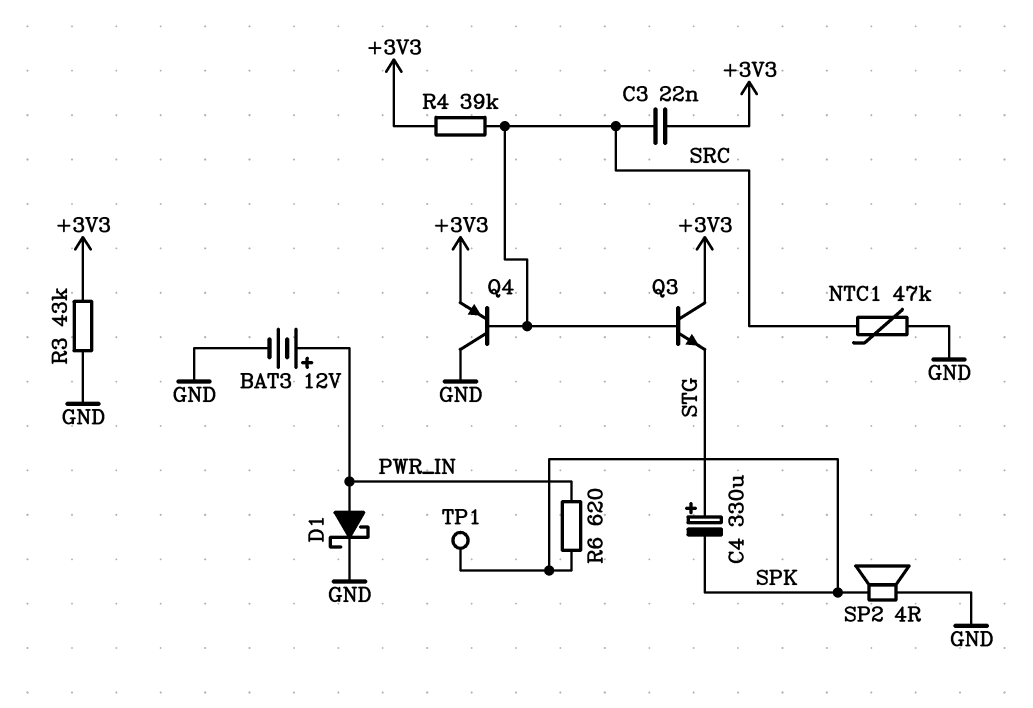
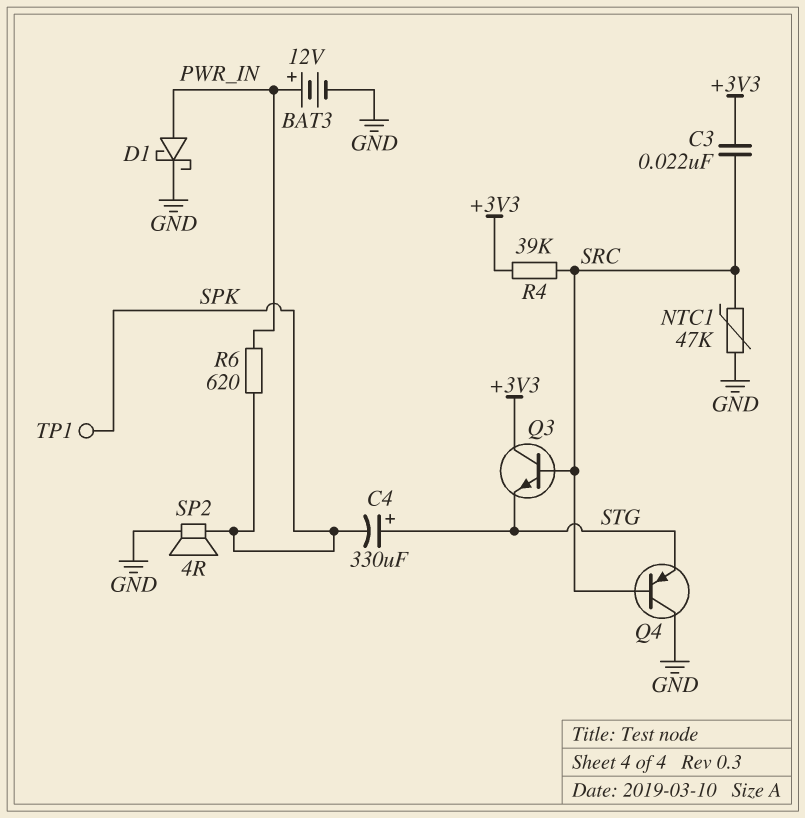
Q4: PNP (B SRC, C GND, E +3V3) -> PNP (B SRC, C GND, E STG)
R3: 43k (+3V3, GND) -> none

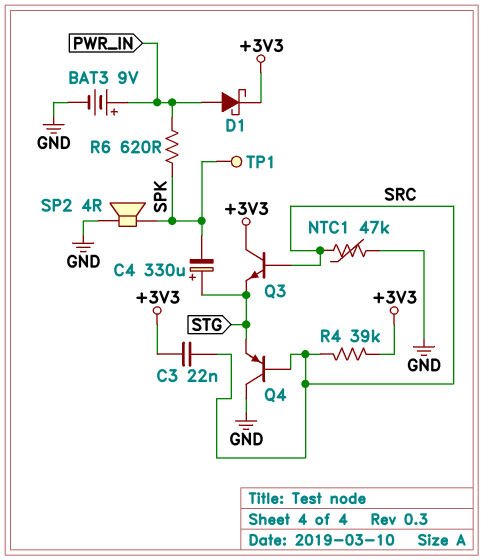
BAT3: 12V (plus PWR_IN, minus GND) -> 9V (plus PWR_IN, minus GND)
D1: schottky (A PWR_IN, K GND) -> schottky (A PWR_IN, K +3V3)

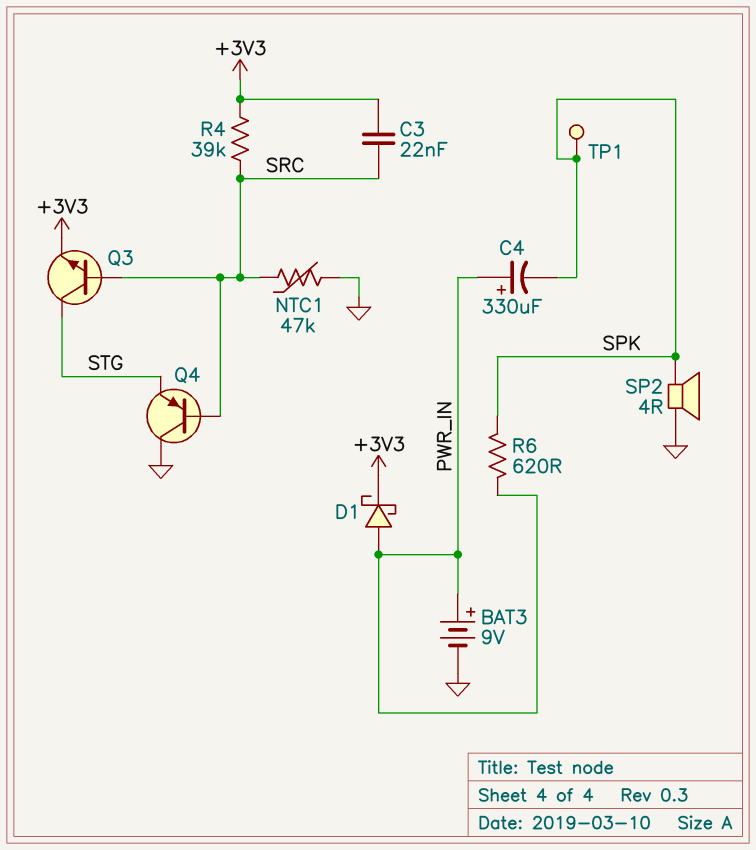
C4: 330uF (plus STG, minus SPK) -> 330uF (plus PWR_IN, minus SPK)
Q3: NPN (B SRC, C +3V3, E STG) -> NPN (B SRC, C STG, E +3V3)

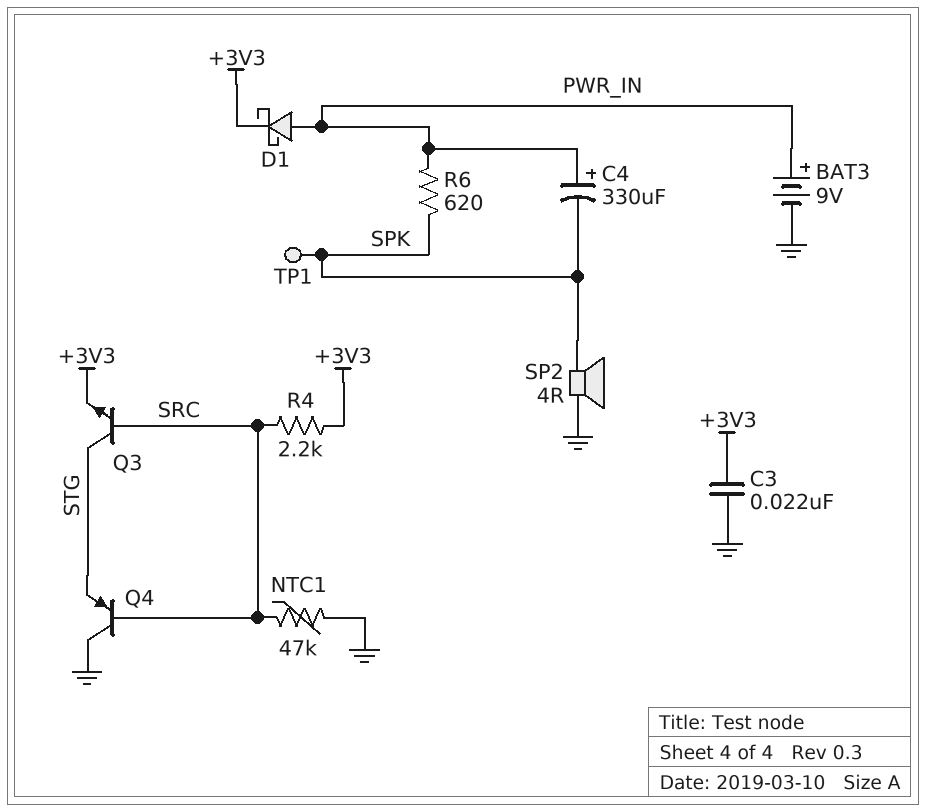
C3: 22nF (+3V3, SRC) -> 22nF (+3V3, GND)
R4: 39k (+3V3, SRC) -> 2.2k (+3V3, SRC)

